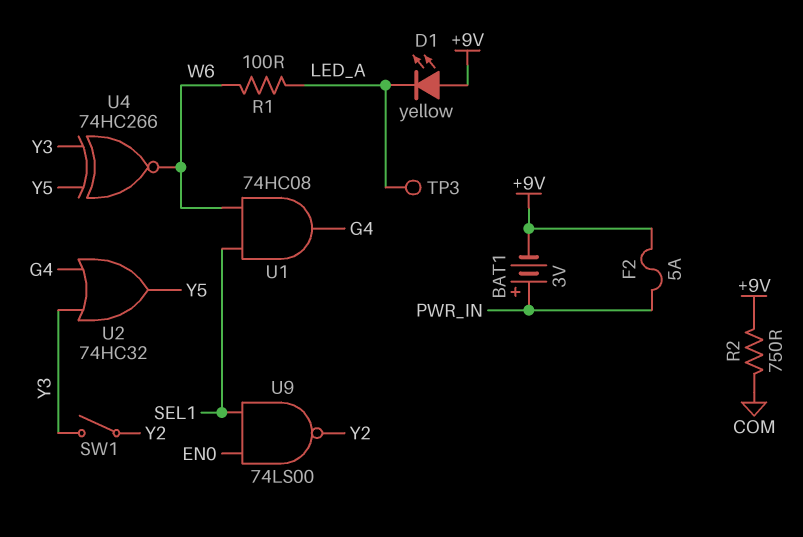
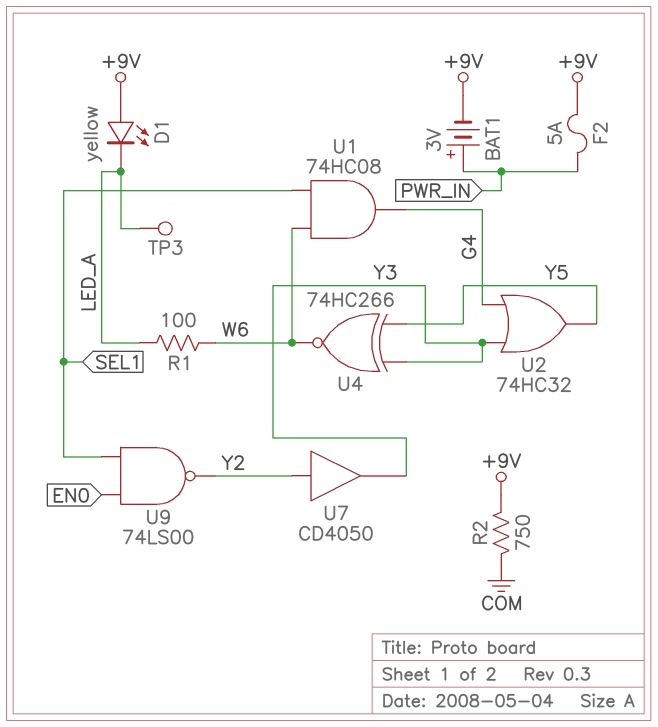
SW1: switch (Y2, Y3) -> none
U7: none -> buffer CD4050 (in Y2, out Y3)

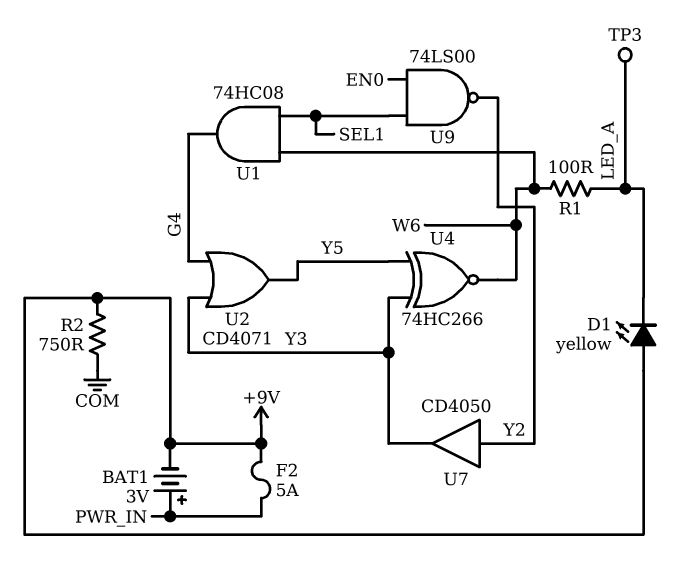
U2: OR 74HC32 (in G4, in Y3, out Y5) -> OR CD4071 (in G4, in Y3, out Y5)

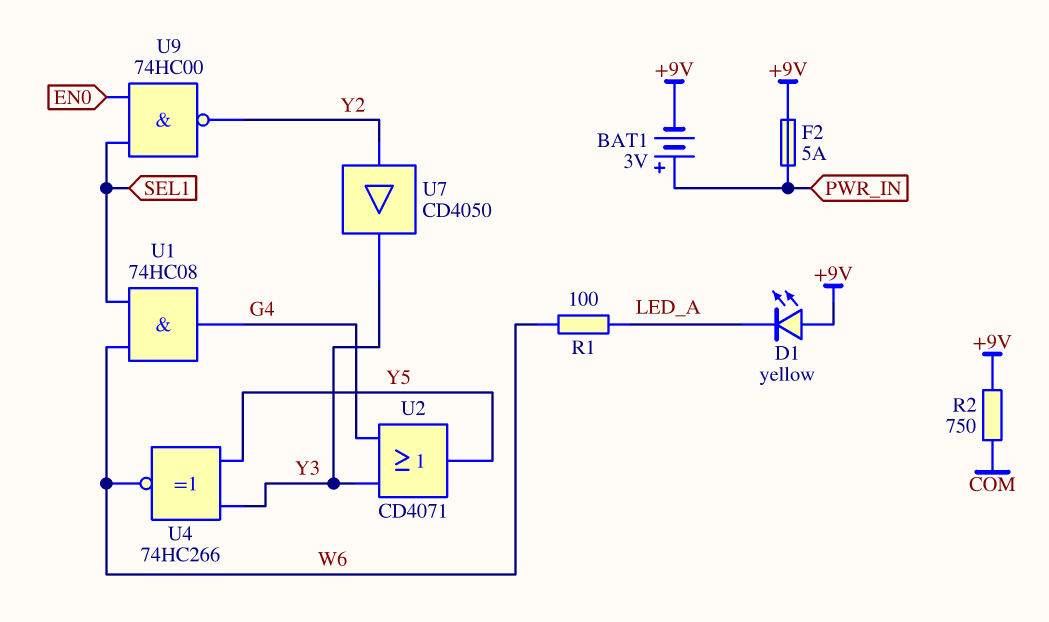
TP3: test point (LED_A) -> none
U9: NAND 74LS00 (in EN0, in SEL1, out Y2) -> NAND 74HC00 (in EN0, in SEL1, out Y2)

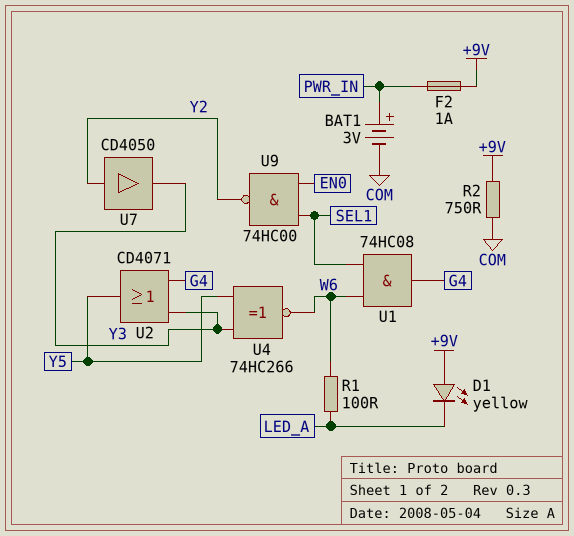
BAT1: 3V (plus PWR_IN, minus +9V) -> 3V (plus PWR_IN, minus COM)
F2: 5A (+9V, PWR_IN) -> 1A (+9V, PWR_IN)

